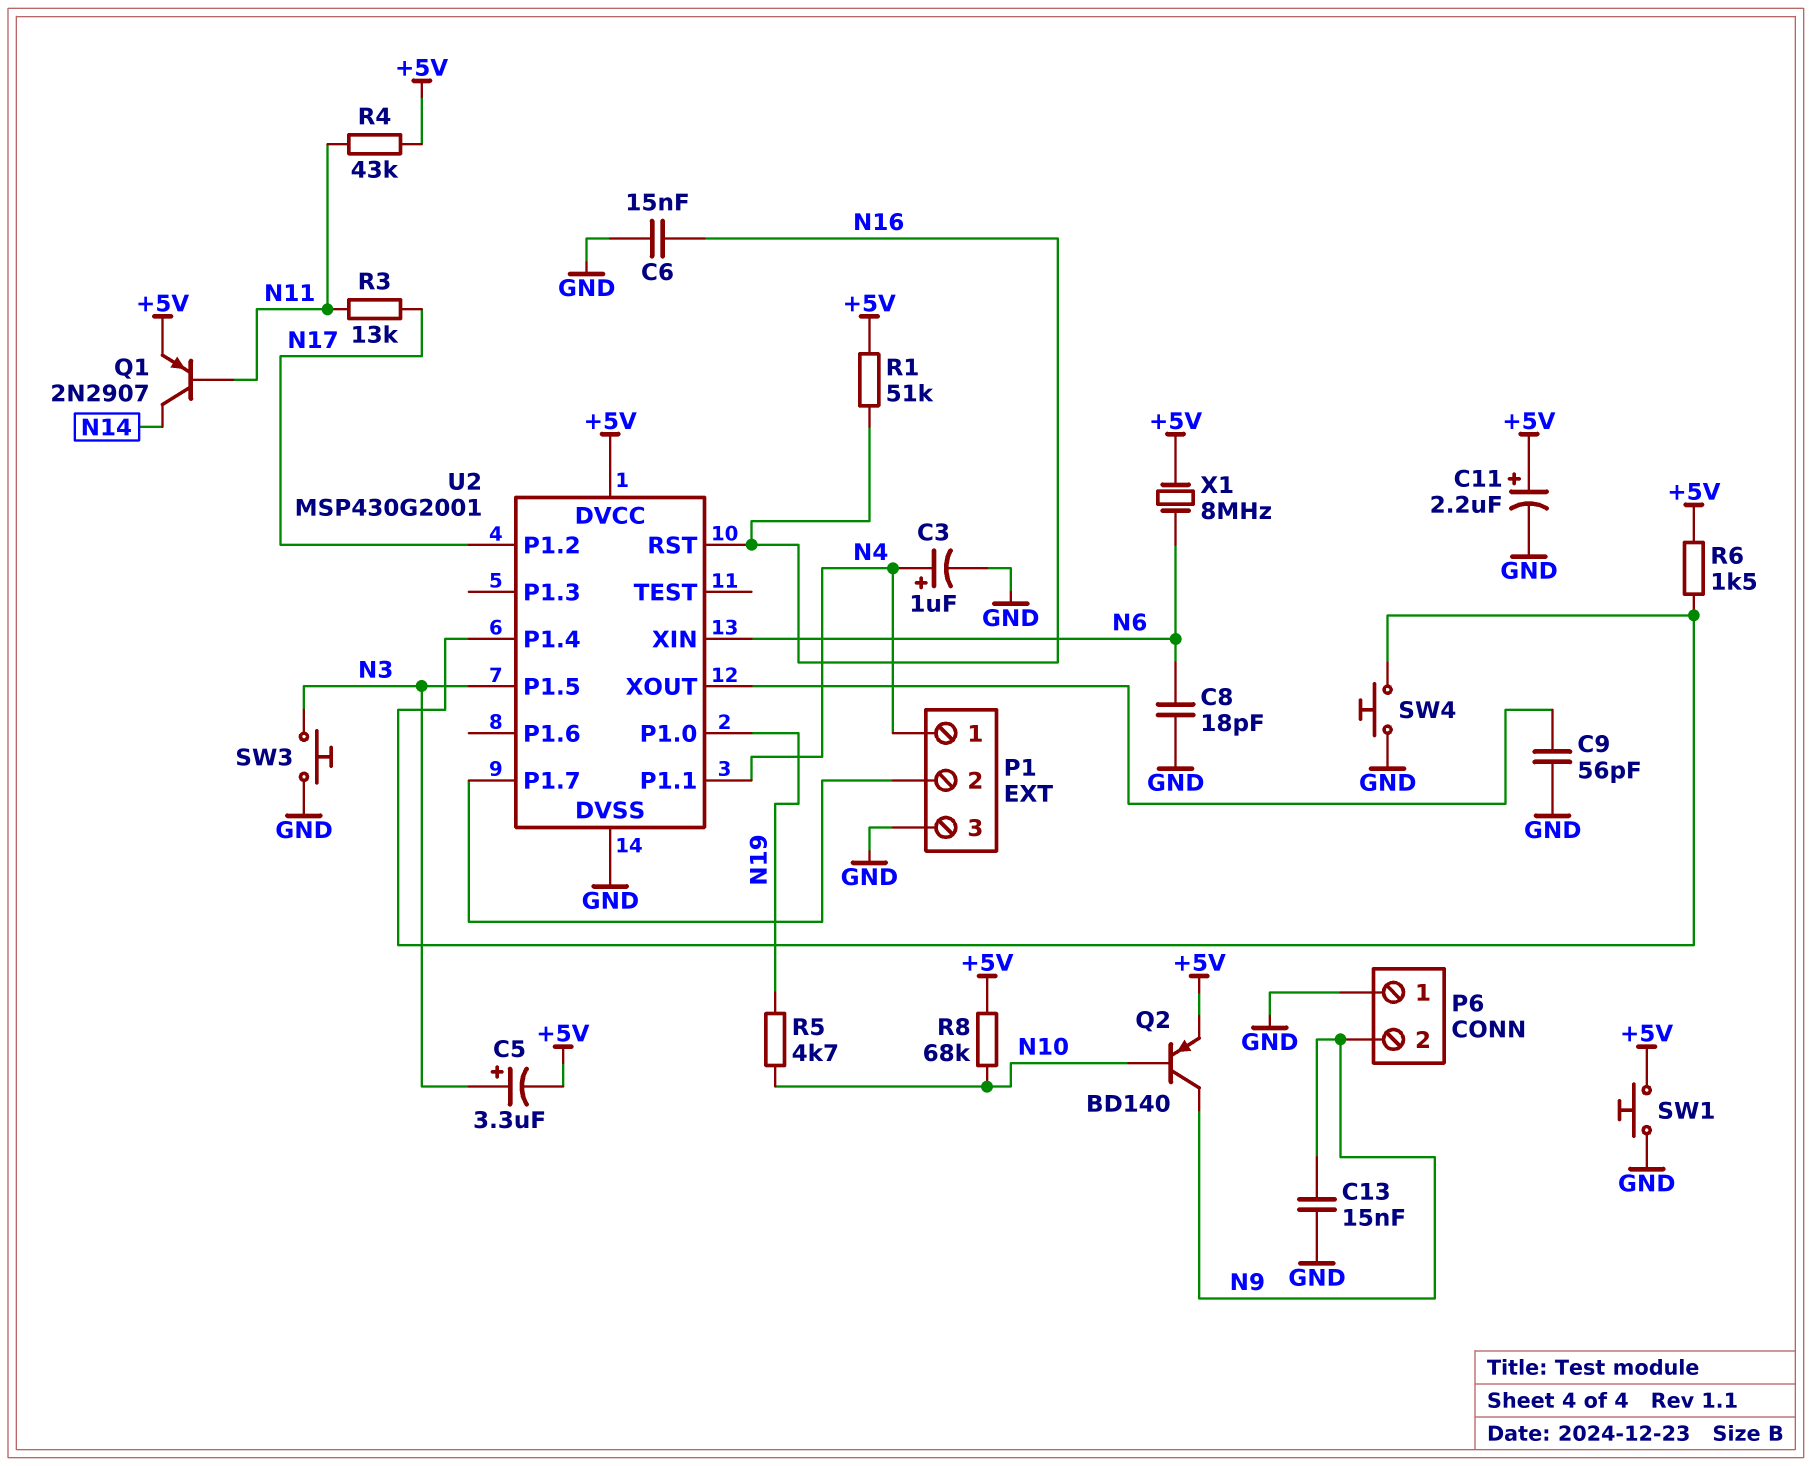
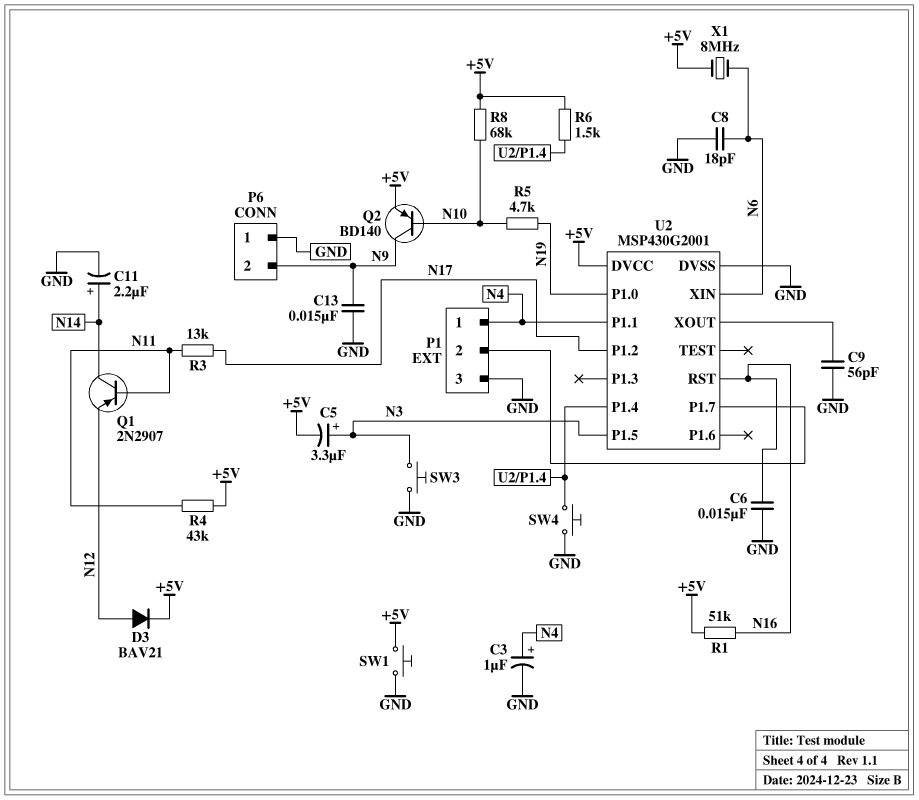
C11: 2.2uF (plus +5V, minus GND) -> 2.2uF (plus N14, minus GND)
D3: none -> diode BAV21 (A N12, K +5V)
Q1: PNP 2N2907 (B N11, C N14, E +5V) -> PNP 2N2907 (B N11, C N14, E N12)

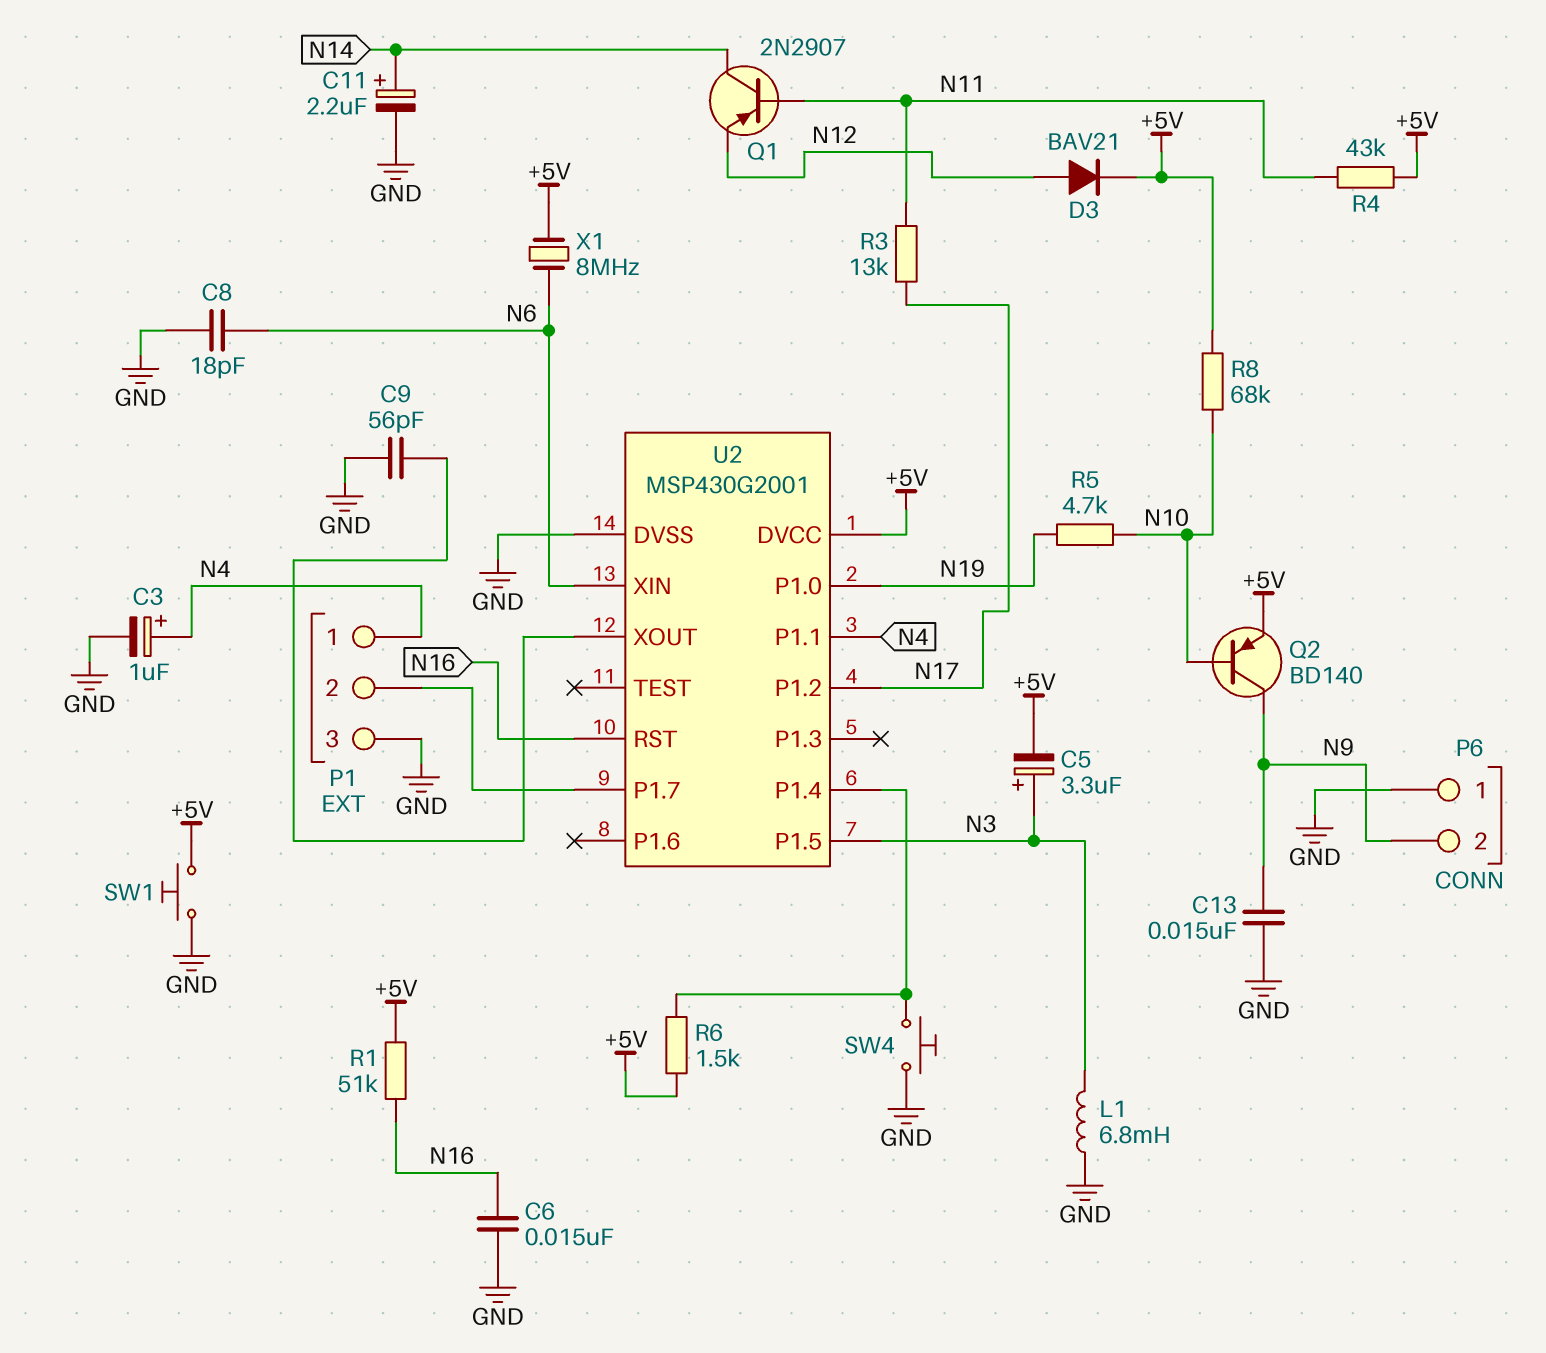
L1: none -> 6.8mH (GND, N3)
SW3: button (GND, N3) -> none

